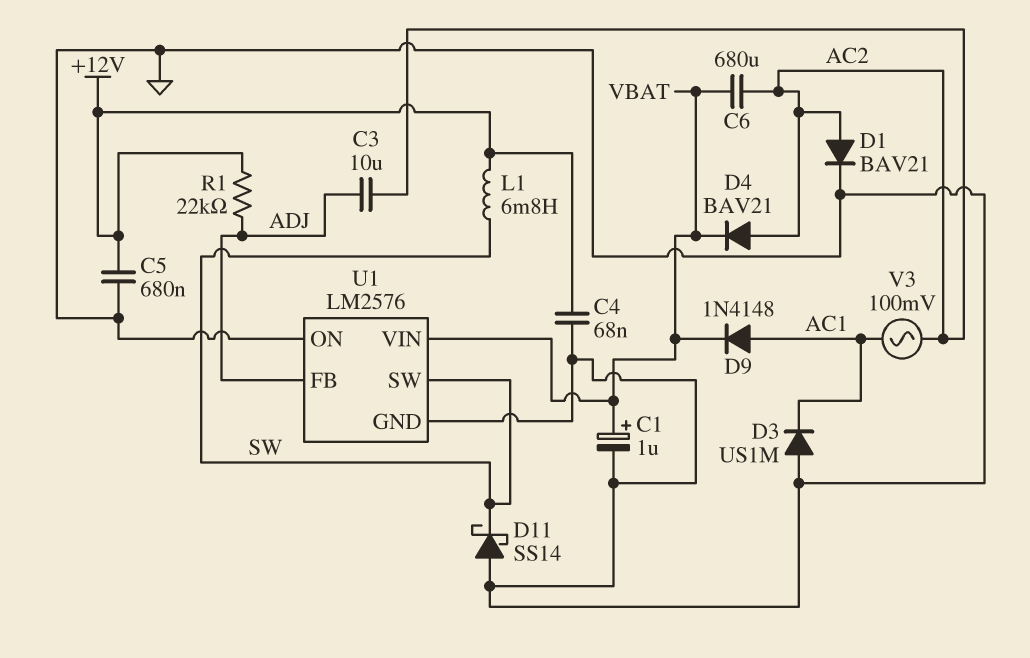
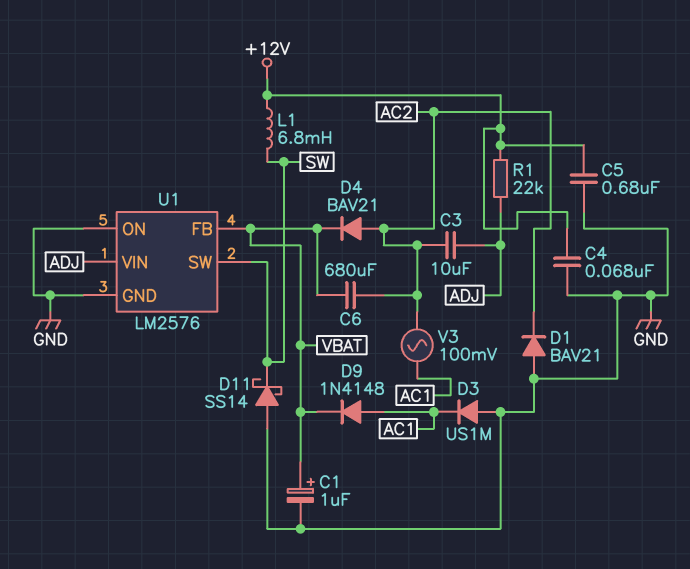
D1: diode BAV21 (A AC2, K GND) -> diode BAV21 (A GND, K AC2)
U1 pin FB: ADJ -> VBAT
U1 pin VIN: VBAT -> ADJ

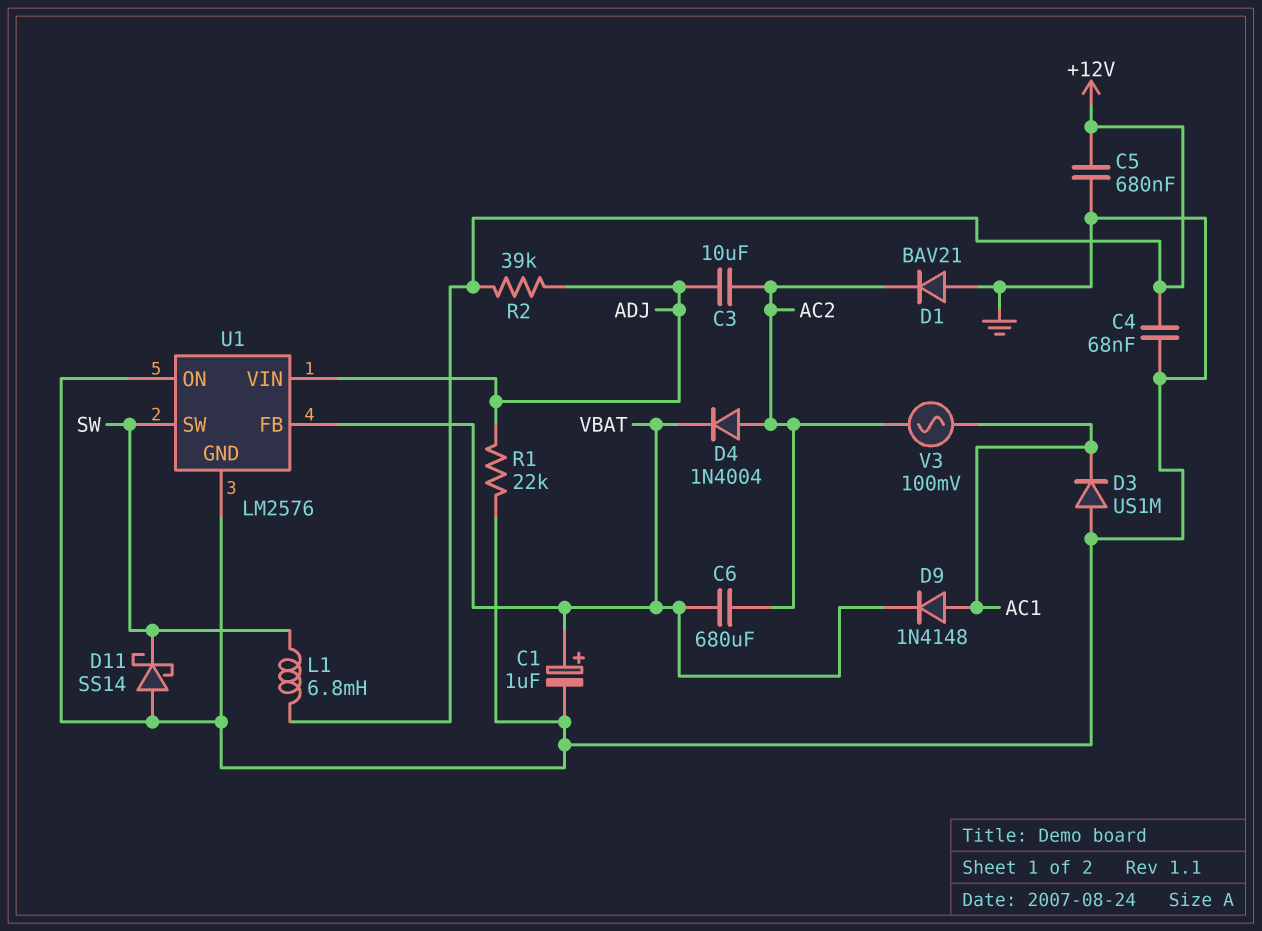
D4: diode BAV21 (A AC2, K VBAT) -> diode 1N4004 (A AC2, K VBAT)
R1: 22k (+12V, ADJ) -> 22k (ADJ, GND)
R2: none -> 39k (+12V, ADJ)

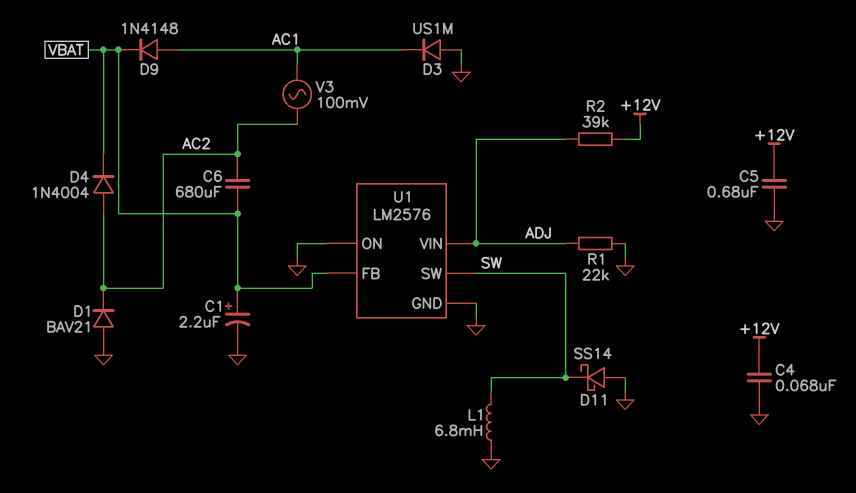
C1: 1uF (plus VBAT, minus GND) -> 2.2uF (plus VBAT, minus GND)
C3: 10uF (AC2, ADJ) -> none
L1: 6.8mH (+12V, SW) -> 6.8mH (GND, SW)

